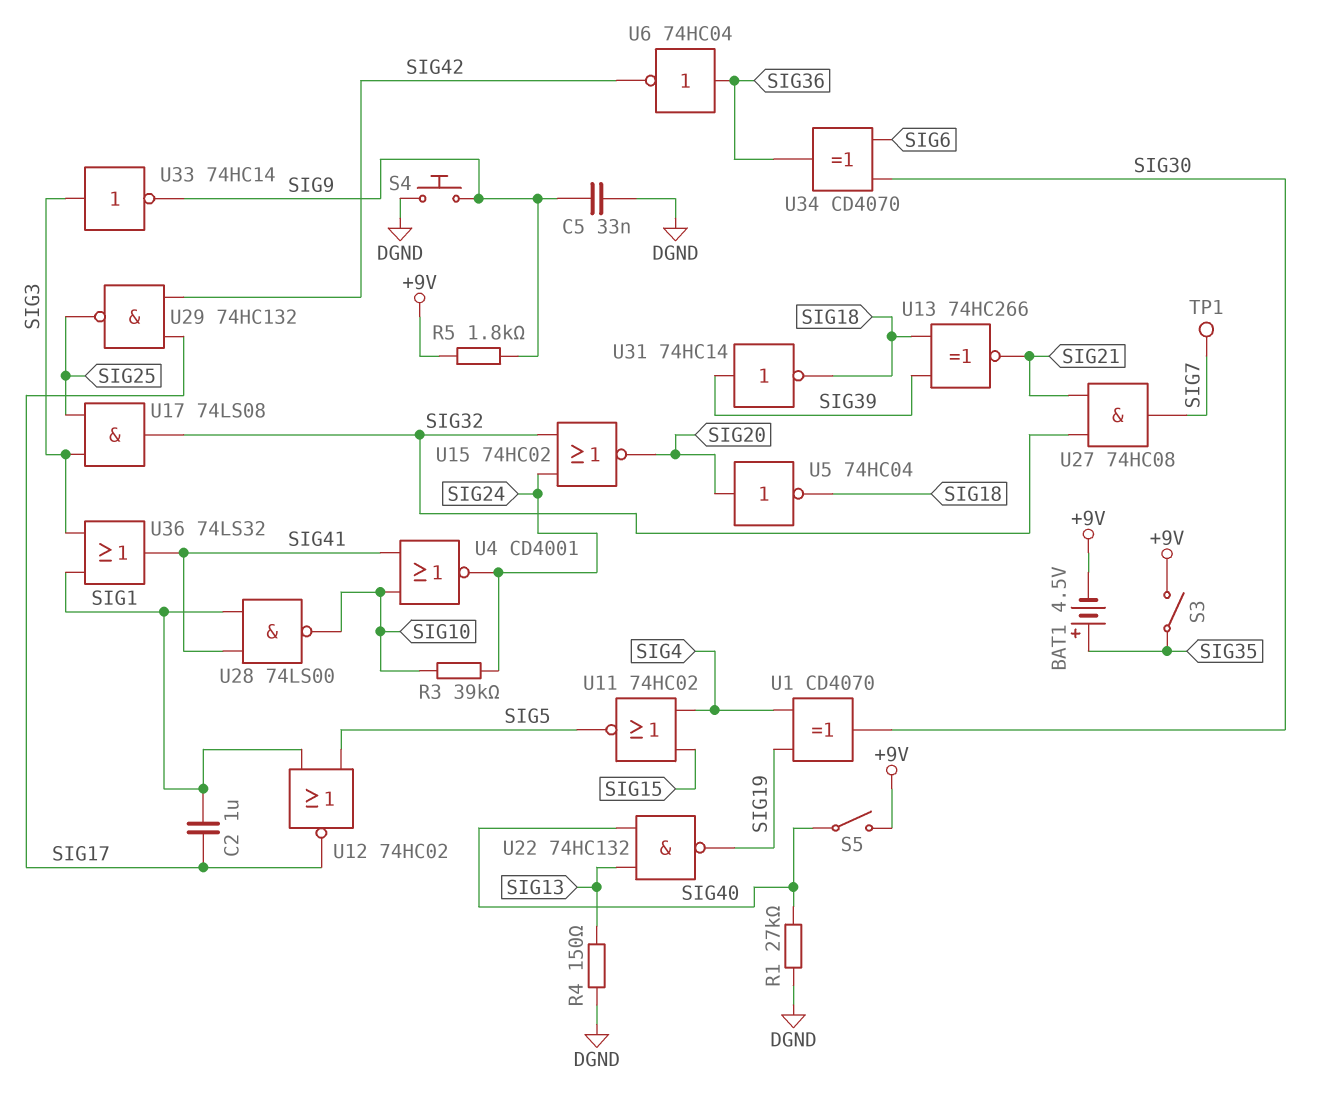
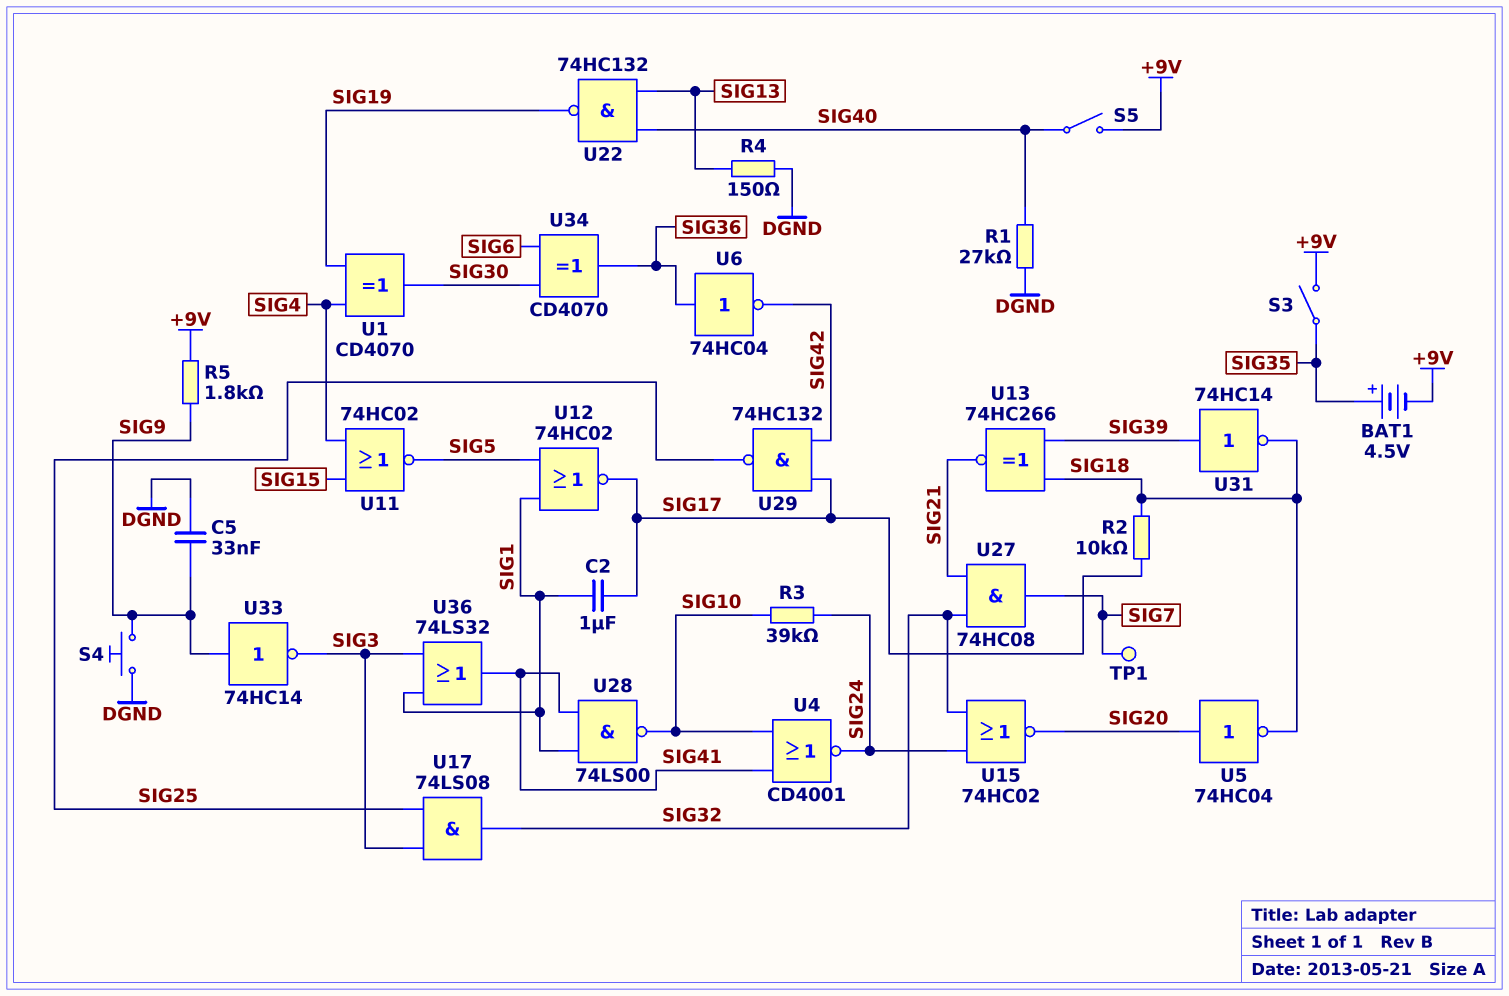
R2: none -> 10k (SIG17, SIG18)
U33: NOT 74HC14 (in SIG3, out SIG9) -> NOT 74HC14 (in SIG9, out SIG3)

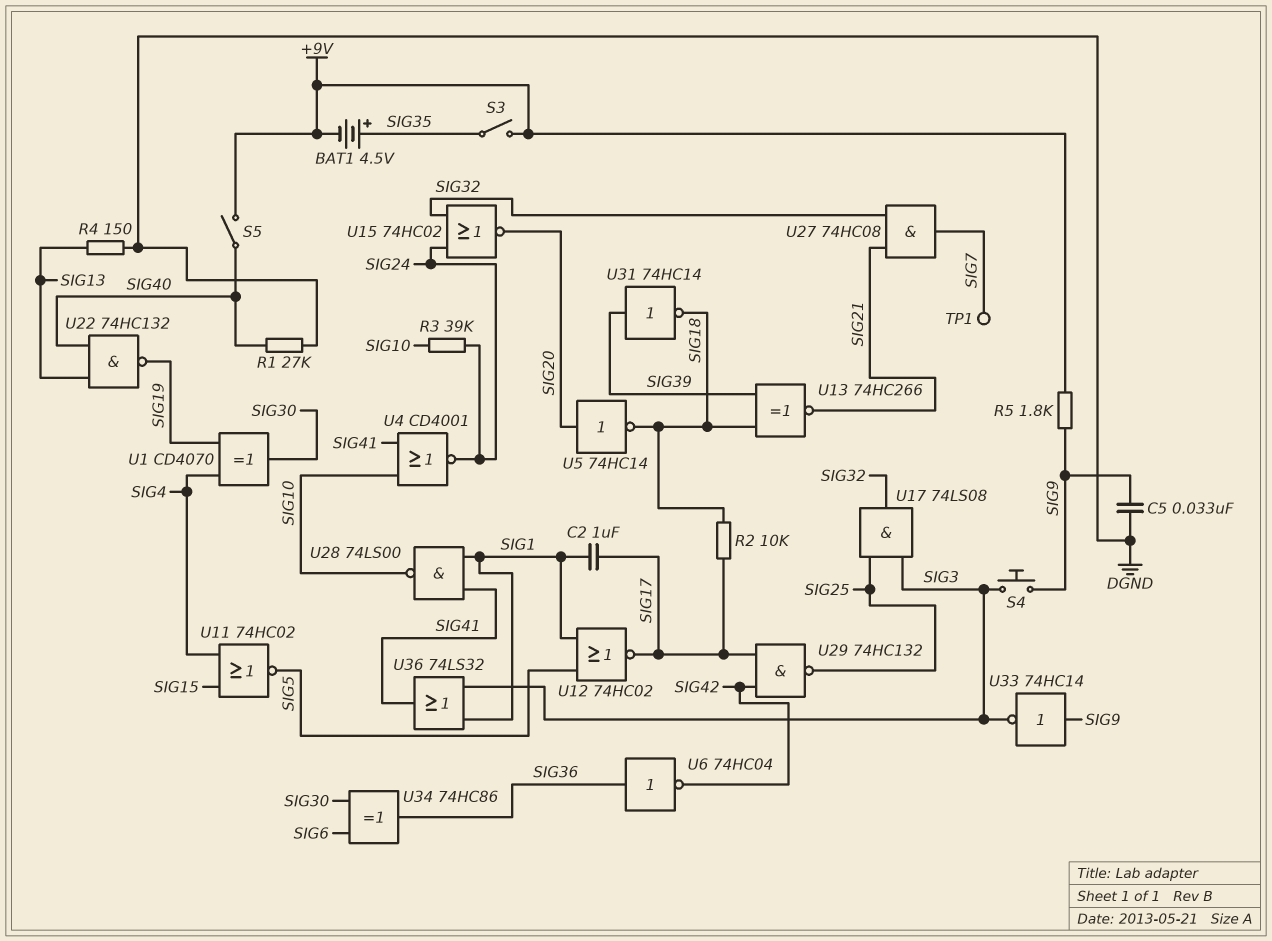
S4: button (DGND, SIG9) -> button (SIG3, SIG9)
U5: NOT 74HC04 (in SIG20, out SIG18) -> NOT 74HC14 (in SIG20, out SIG18)
U34: XOR CD4070 (in SIG6, in SIG30, out SIG36) -> XOR 74HC86 (in SIG6, in SIG30, out SIG36)

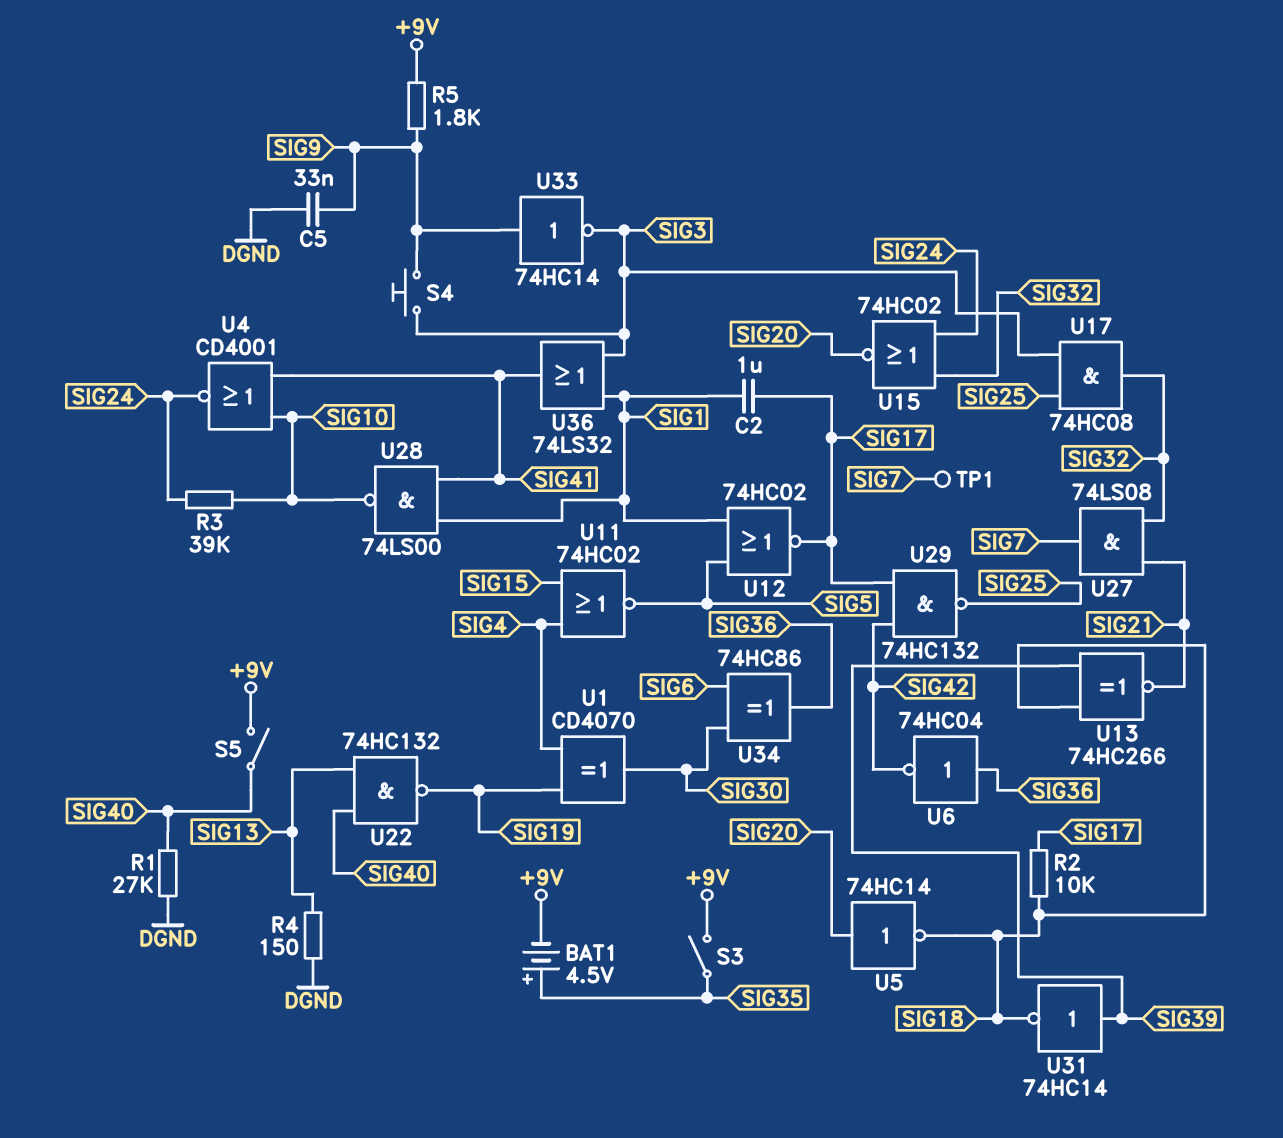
U17: AND 74LS08 (in SIG3, in SIG25, out SIG32) -> AND 74HC08 (in SIG3, in SIG25, out SIG32)
U27: AND 74HC08 (in SIG21, in SIG32, out SIG7) -> AND 74LS08 (in SIG21, in SIG32, out SIG7)

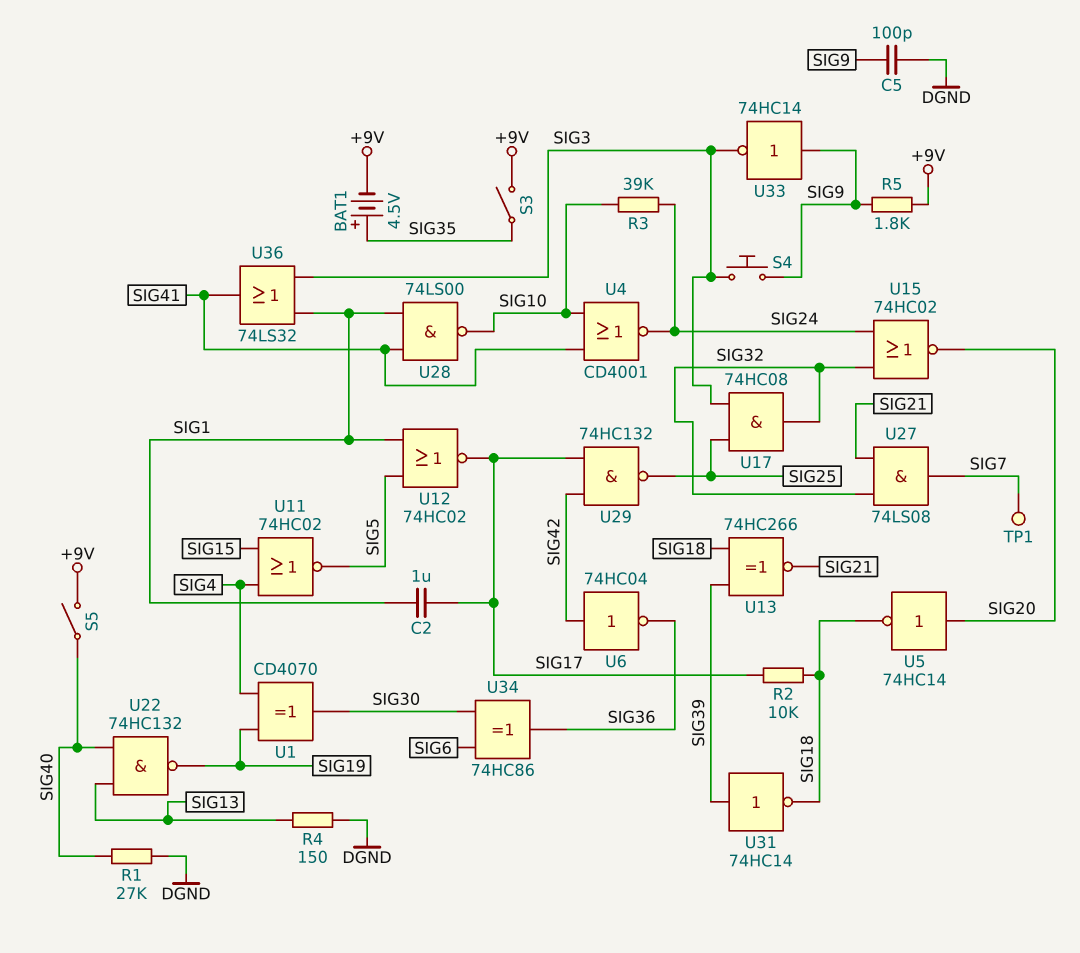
C5: 33nF (DGND, SIG9) -> 100pF (DGND, SIG9)
U6: NOT 74HC04 (in SIG36, out SIG42) -> NOT 74HC04 (in SIG42, out SIG36)

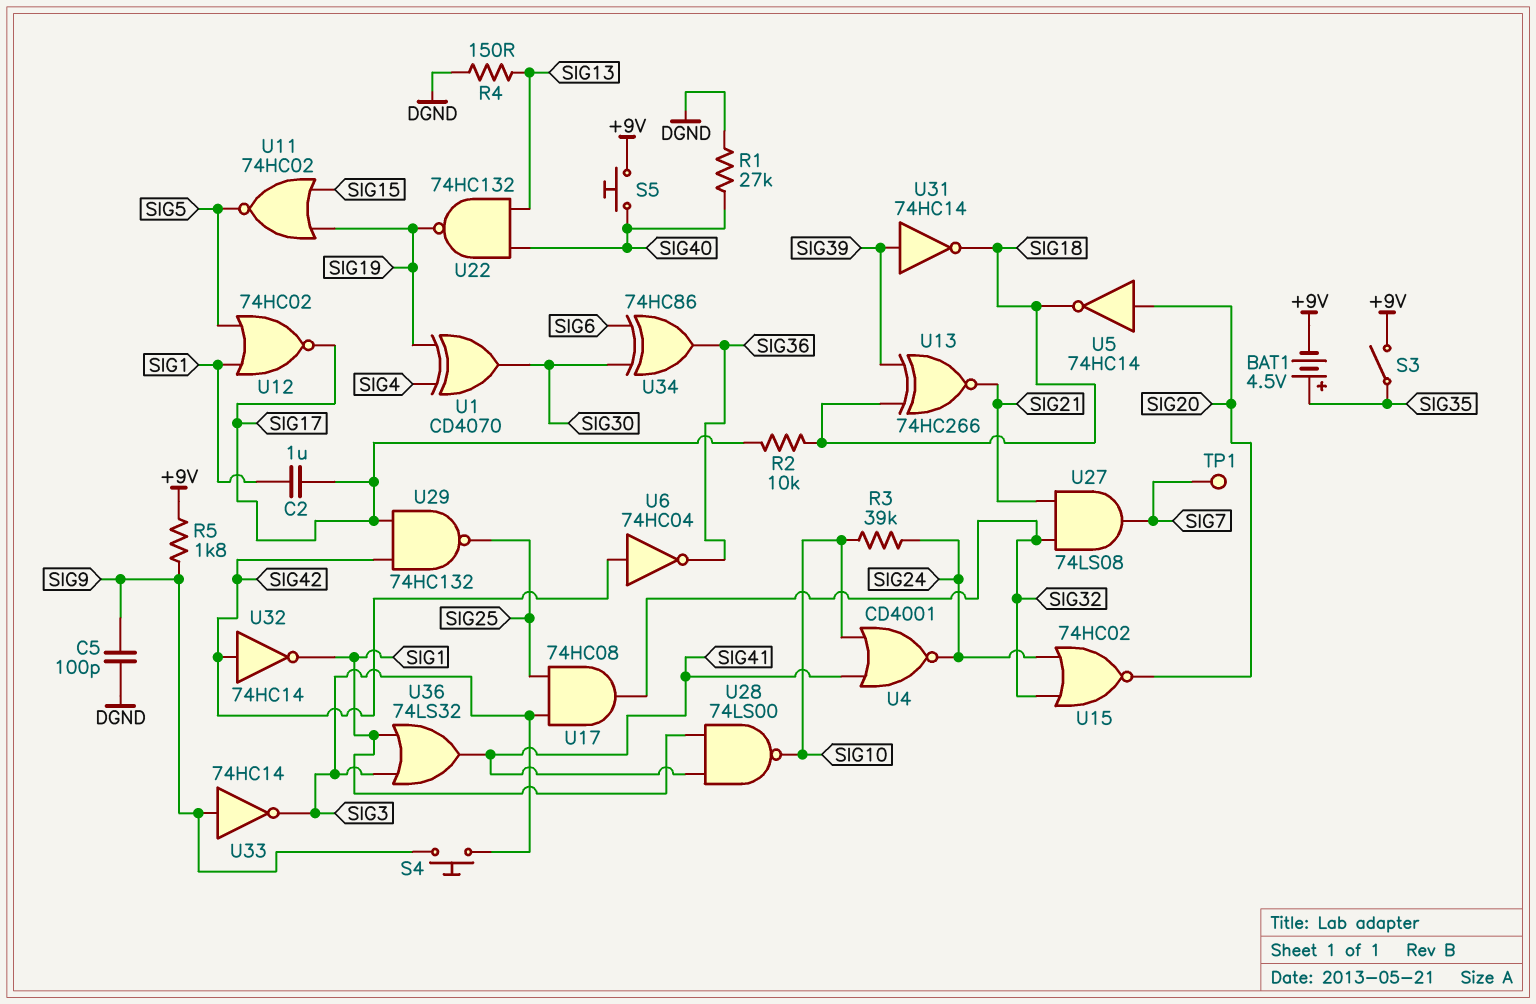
S5: switch (+9V, SIG40) -> button (+9V, SIG40)
U11: NOR 74HC02 (in SIG4, in SIG15, out SIG5) -> NOR 74HC02 (in SIG15, in SIG19, out SIG5)
U32: none -> NOT 74HC14 (in SIG42, out SIG1)

